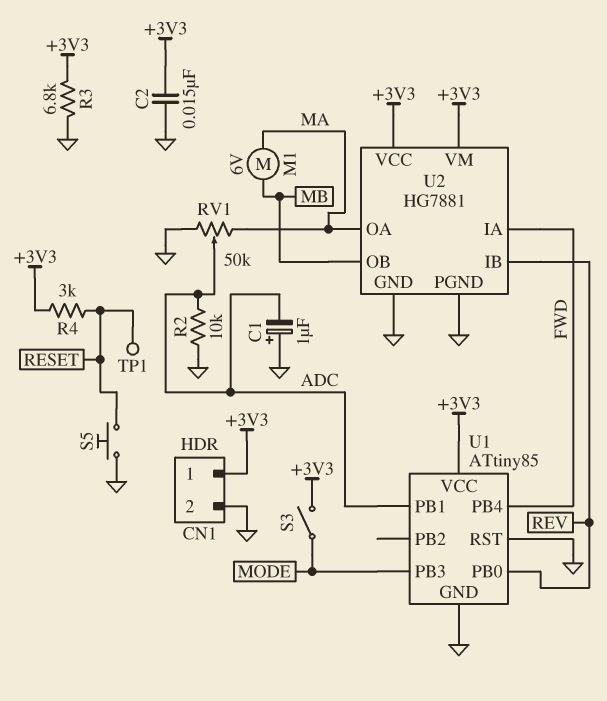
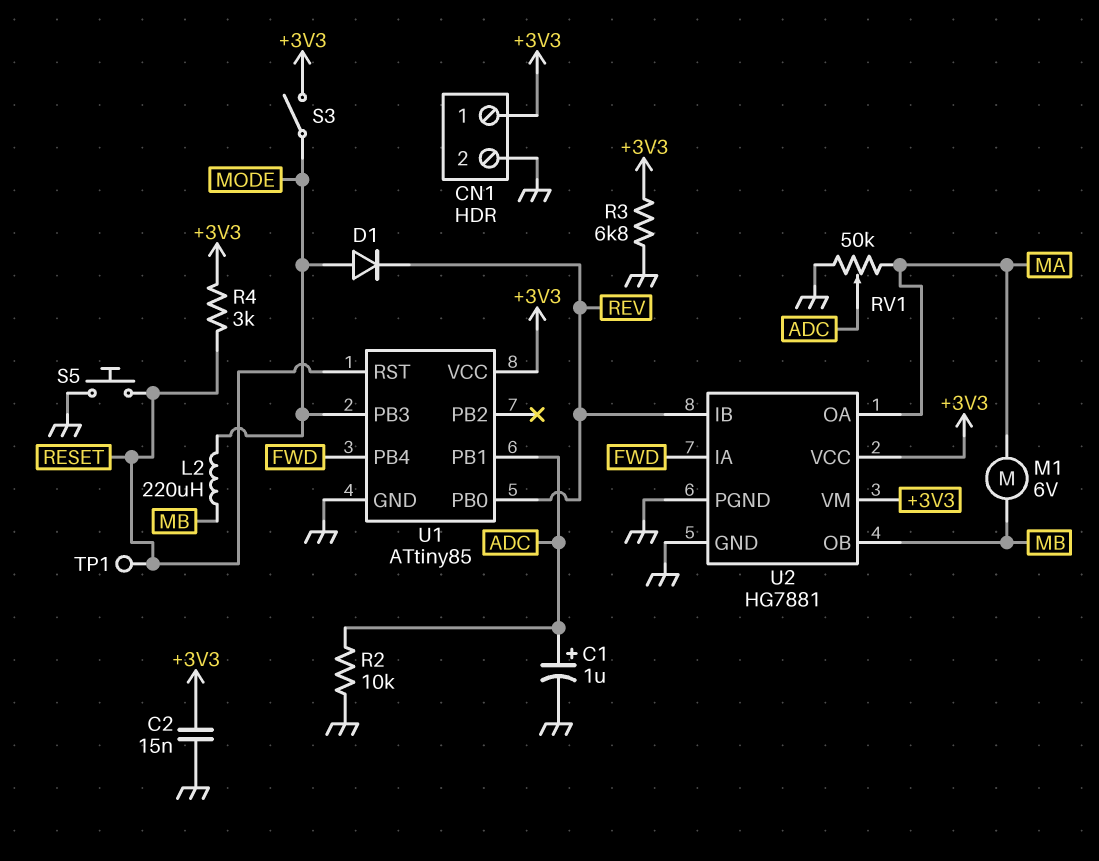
C1: 1uF (plus GND, minus ADC) -> 1uF (plus ADC, minus GND)
D1: none -> diode (A MODE, K REV)
L2: none -> 220uH (MB, MODE)
U1 pin RST: GND -> RESET

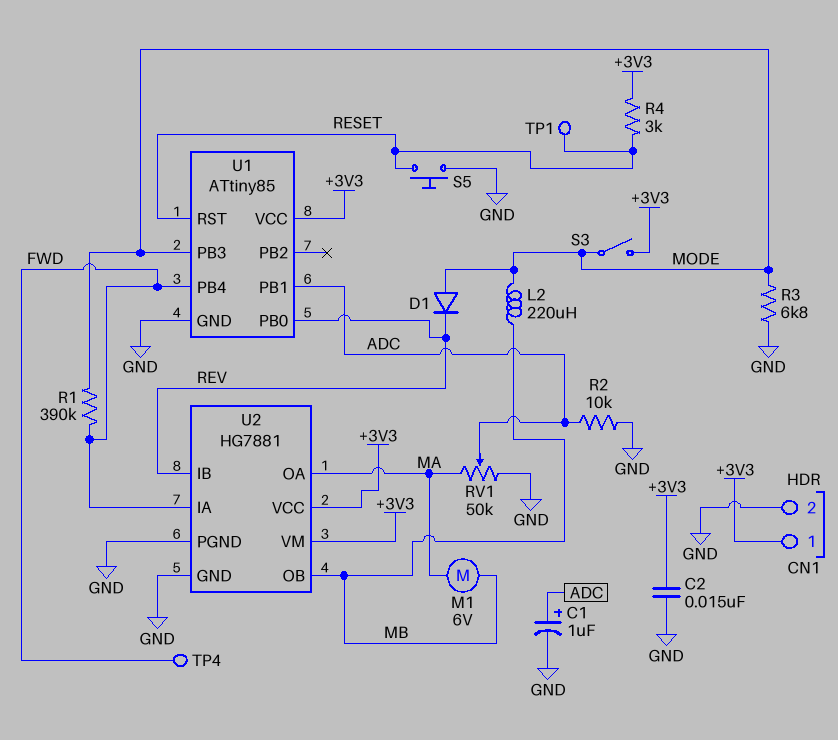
R1: none -> 390k (FWD, MODE)
R3: 6.8k (+3V3, GND) -> 6.8k (GND, MODE)
TP4: none -> test point (FWD)

